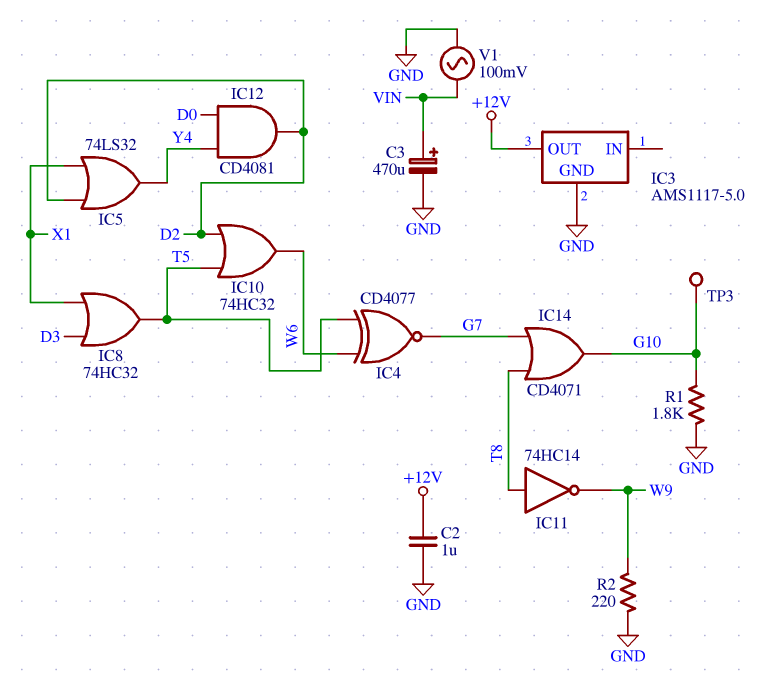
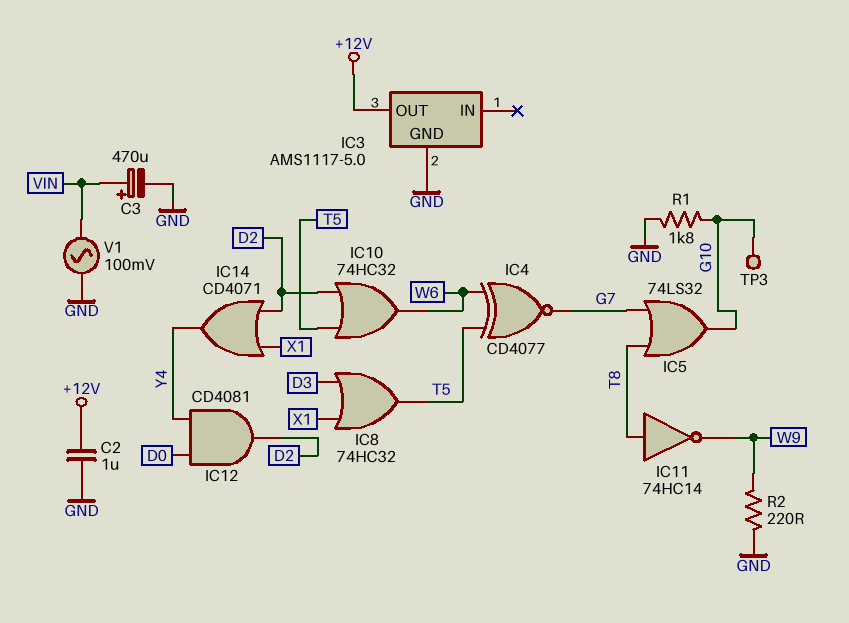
IC5: OR 74LS32 (in D2, in X1, out Y4) -> OR 74LS32 (in G7, in T8, out G10)
IC14: OR CD4071 (in G7, in T8, out G10) -> OR CD4071 (in D2, in X1, out Y4)

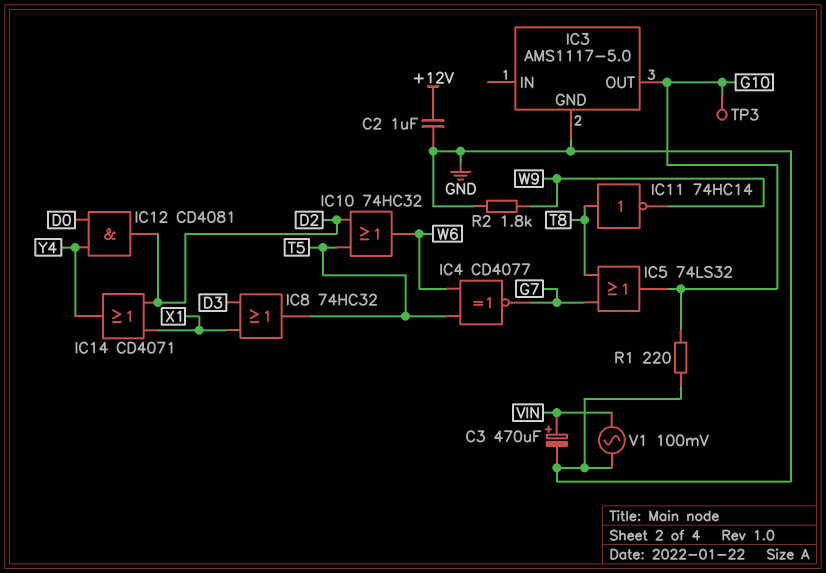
IC3 pin OUT: +12V -> G10
R1: 1.8k (G10, GND) -> 220 (G10, GND)
R2: 220 (GND, W9) -> 1.8k (GND, W9)

